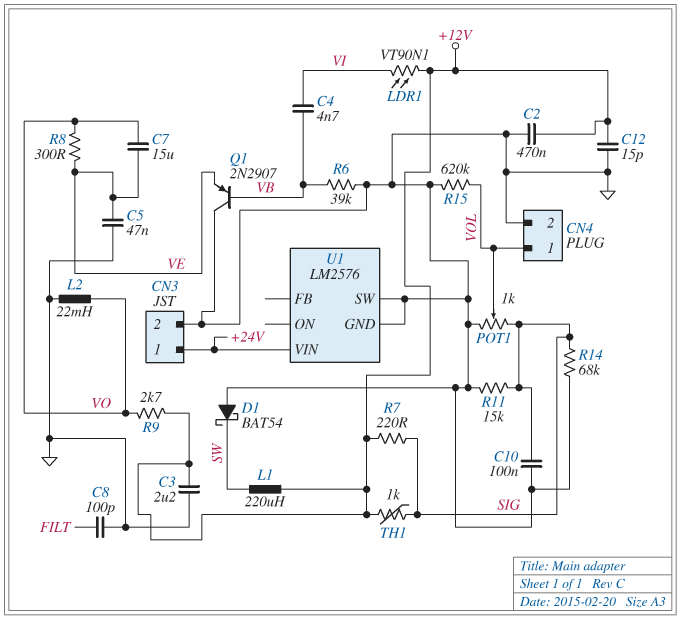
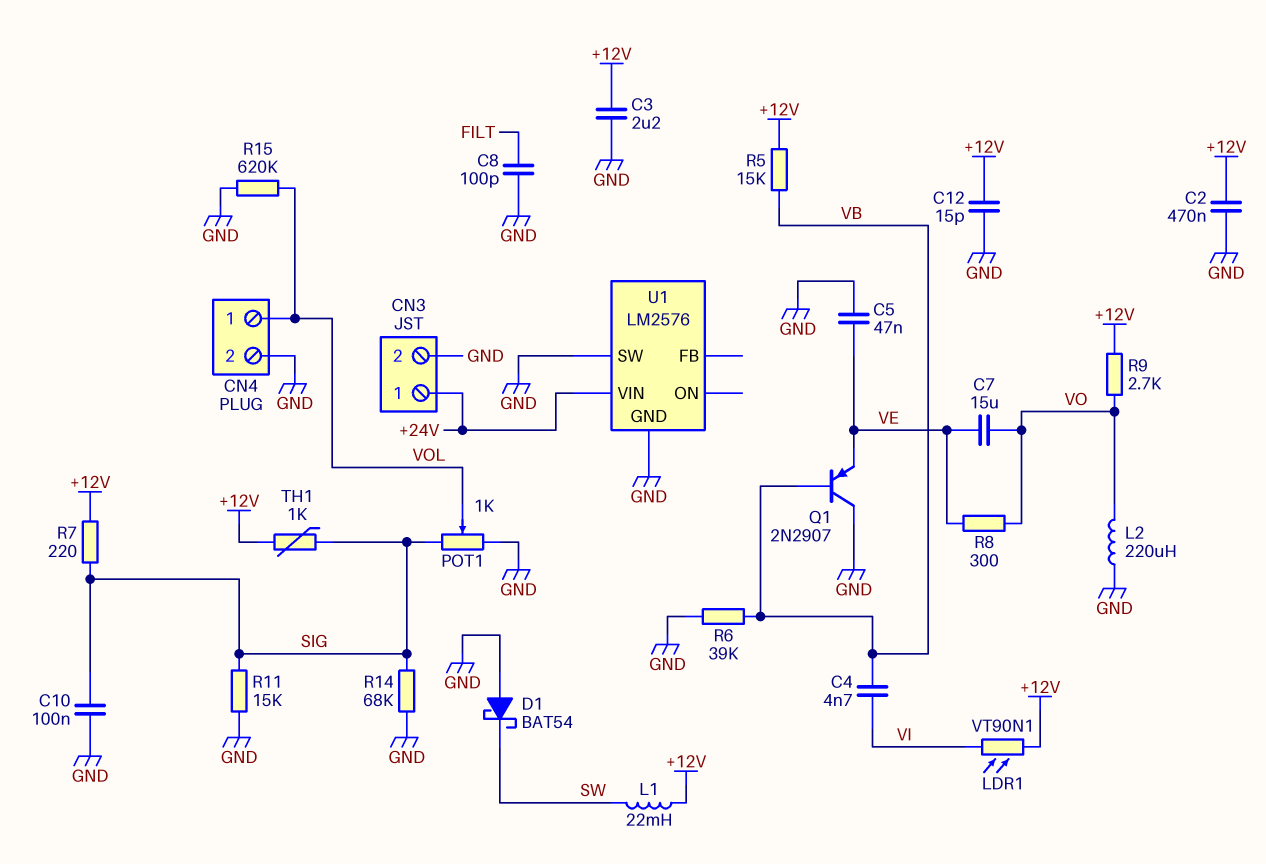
L1: 220uH (+12V, SW) -> 22mH (+12V, SW)
L2: 22mH (GND, VO) -> 220uH (GND, VO)
R5: none -> 15k (+12V, VB)

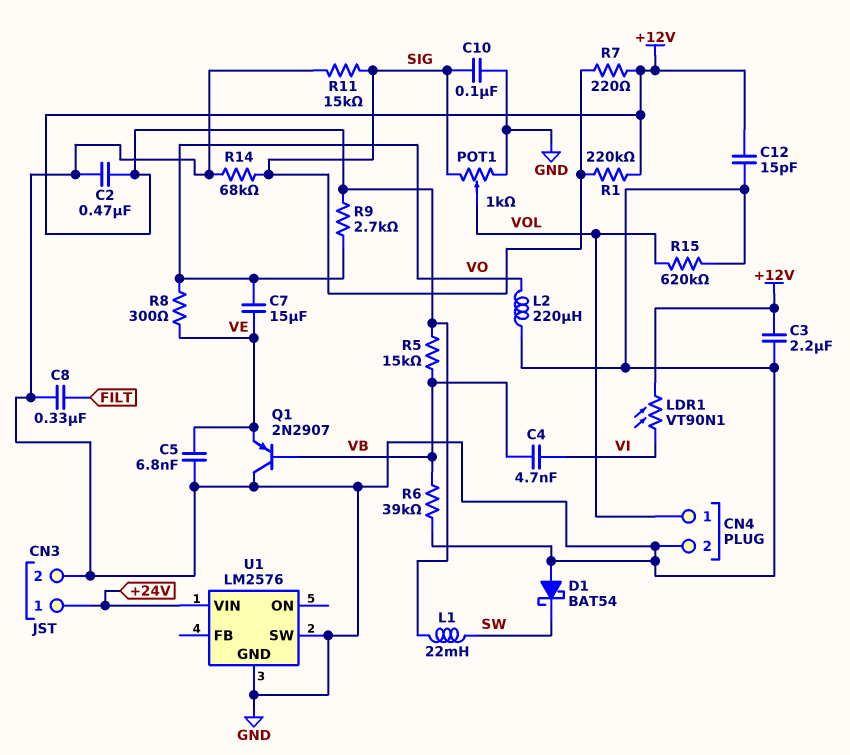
C5: 47nF (GND, VE) -> 6.8nF (GND, VE)
C8: 100pF (FILT, GND) -> 330nF (FILT, GND)
R1: none -> 220k (+12V, SIG)
TH1: 1k (+12V, SIG) -> none

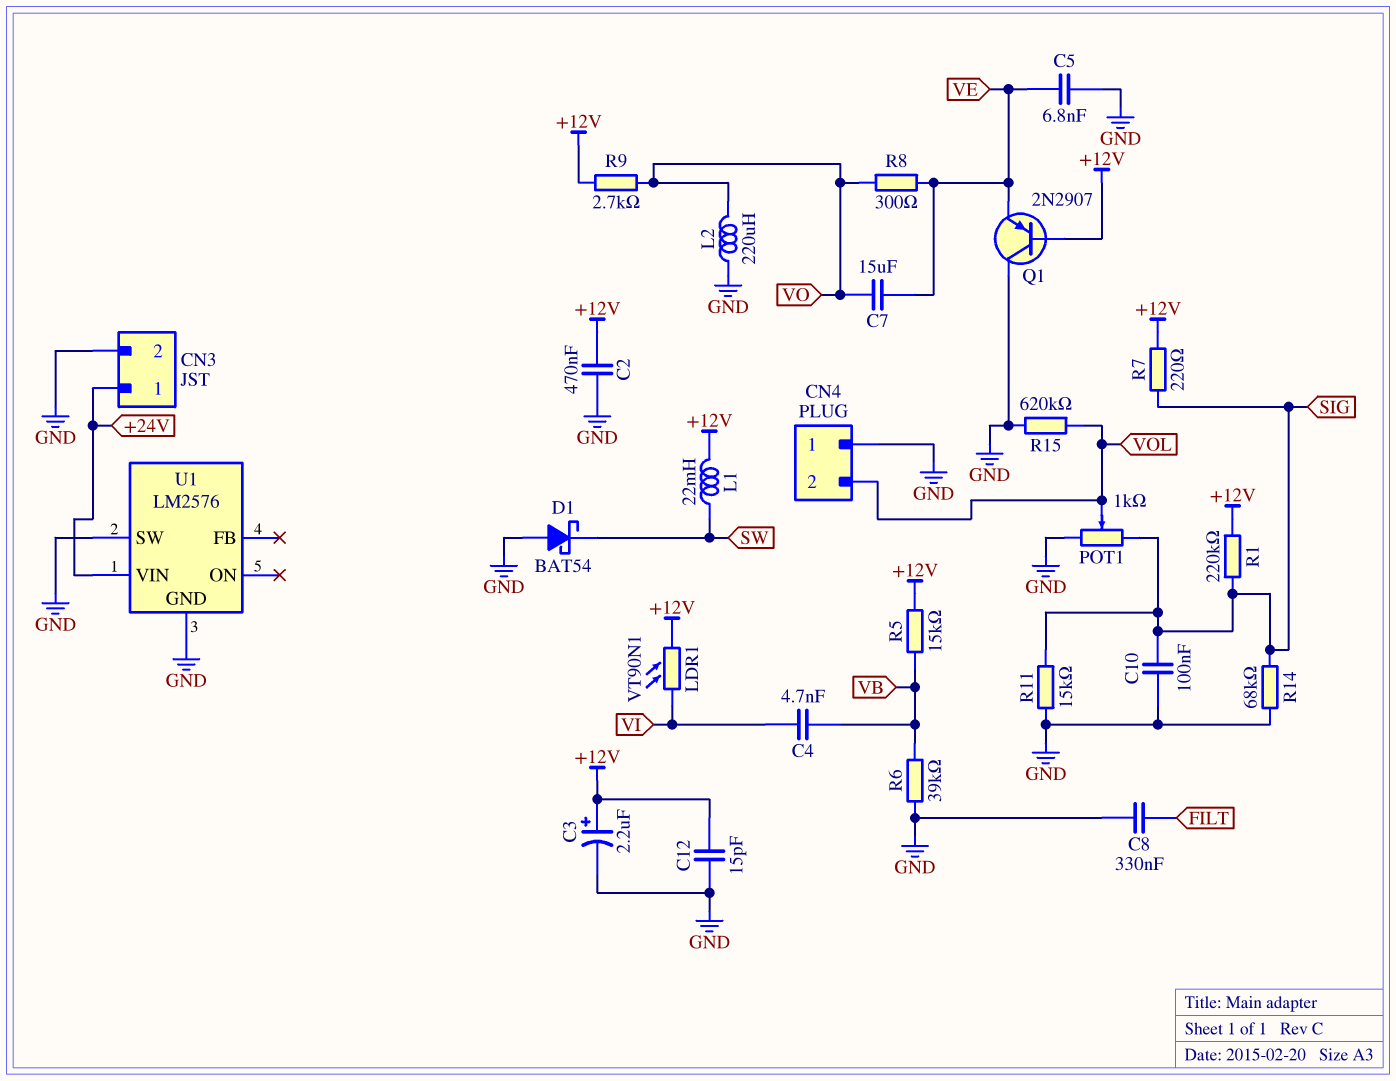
C3: 2.2uF (+12V, GND) -> 2.2uF (plus +12V, minus GND)
CN4 pin 1: VOL -> GND
CN4 pin 2: GND -> VOL
Q1: PNP 2N2907 (B VB, C GND, E VE) -> PNP 2N2907 (B +12V, C GND, E VE)

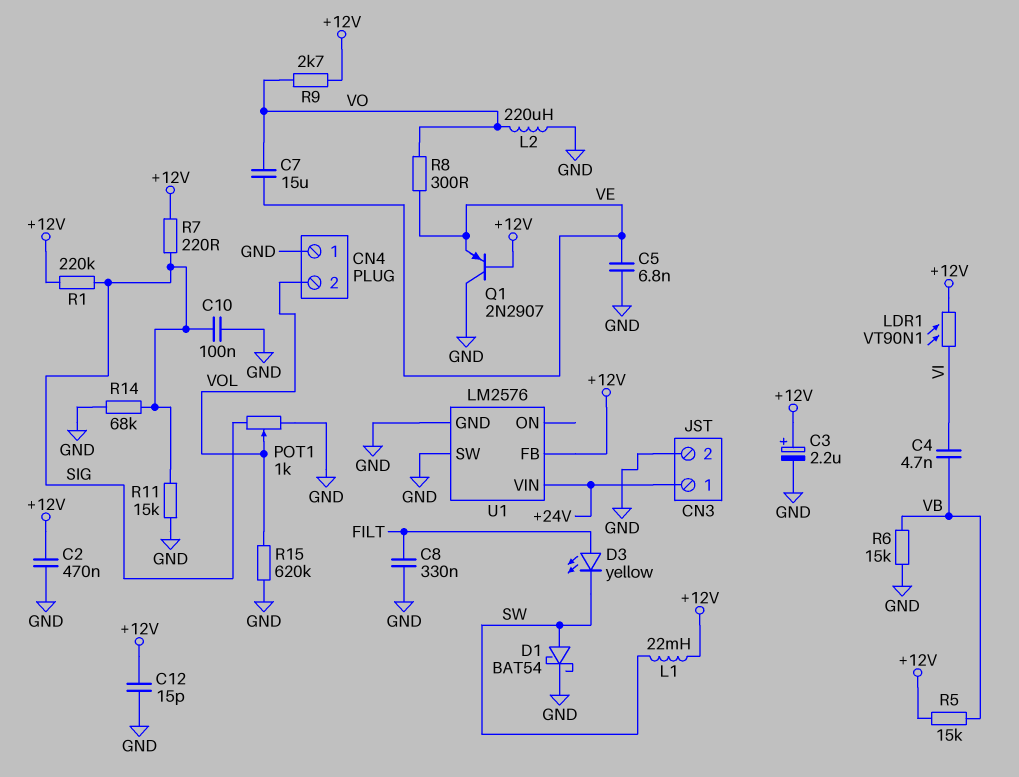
D1: schottky BAT54 (A GND, K SW) -> schottky BAT54 (A SW, K GND)
D3: none -> LED yellow (A FILT, K SW)
R6: 39k (GND, VB) -> 15k (GND, VB)
U1 pin FB: none -> +12V

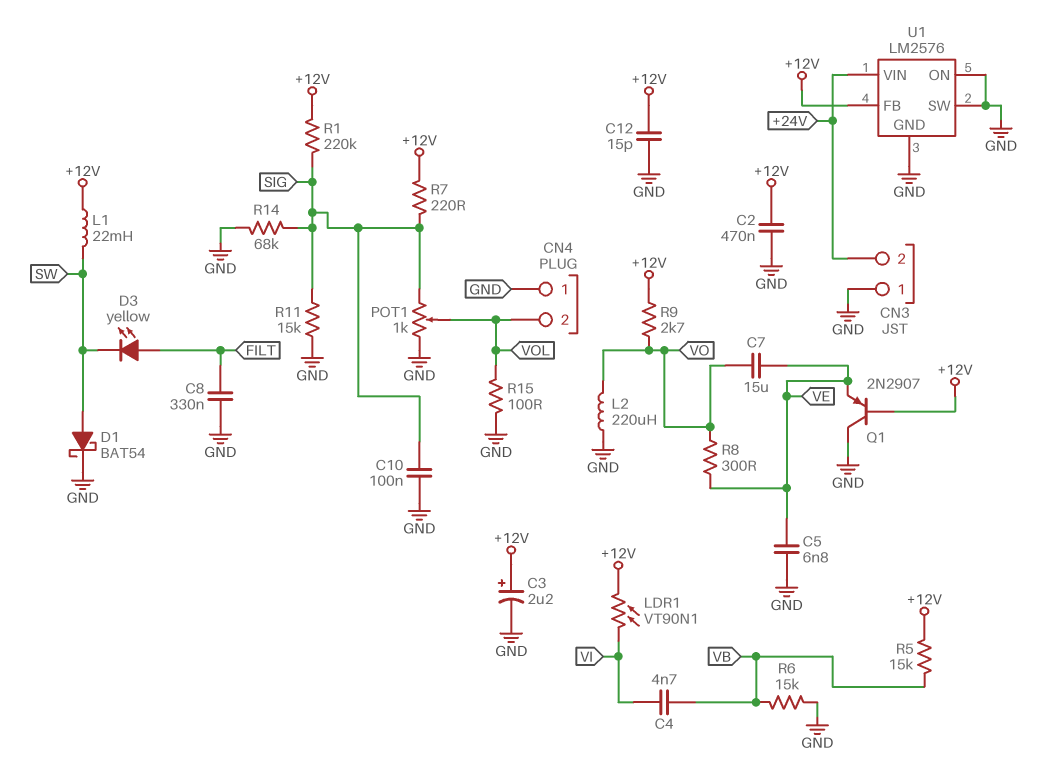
CN3 pin 1: +24V -> GND
CN3 pin 2: GND -> +24V
R15: 620k (GND, VOL) -> 100 (GND, VOL)
U1 pin ON: none -> GND

